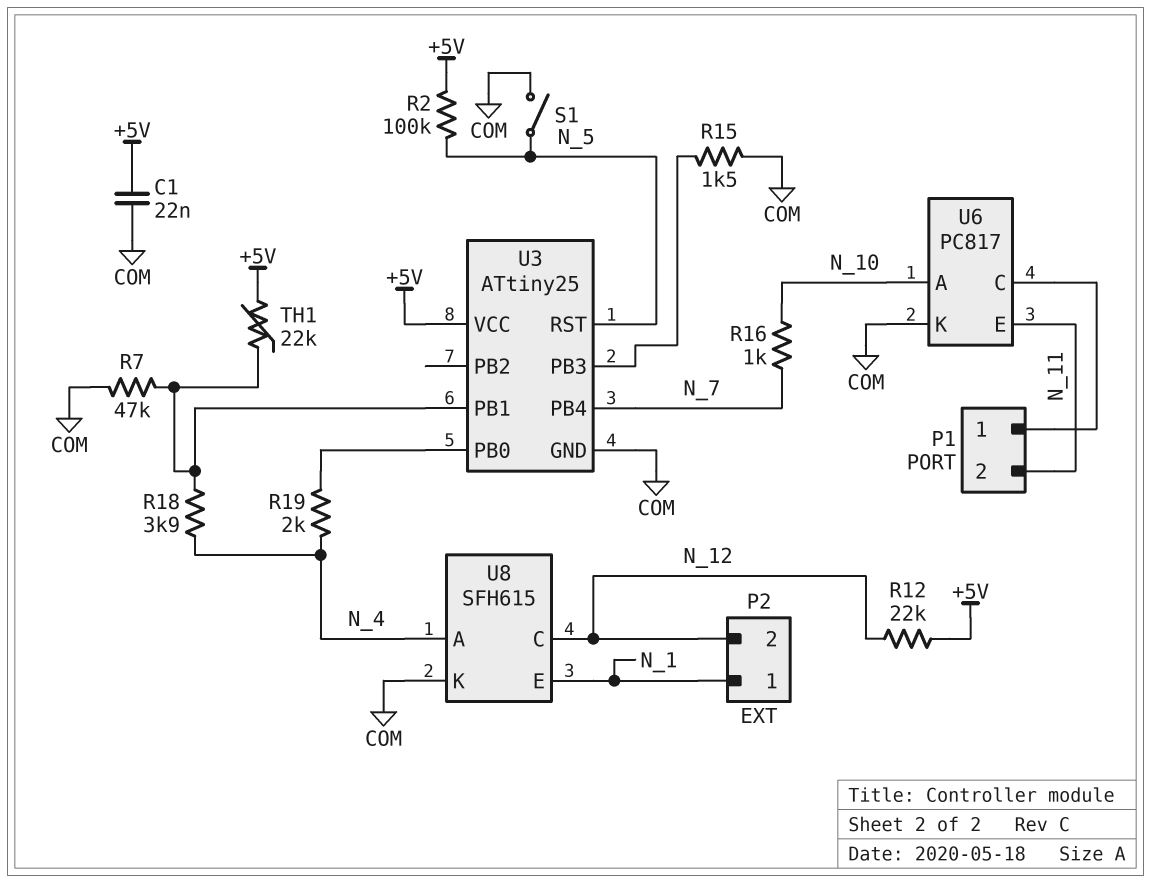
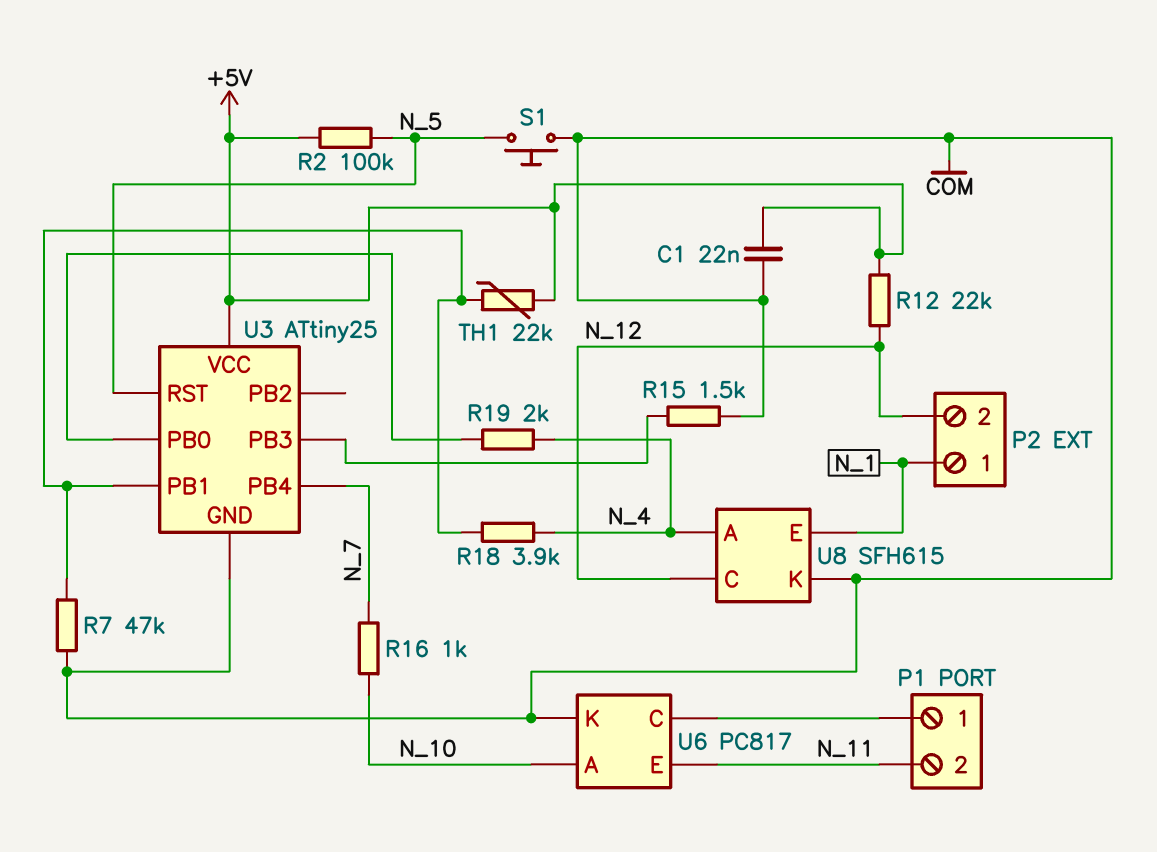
S1: switch (COM, N_5) -> button (COM, N_5)

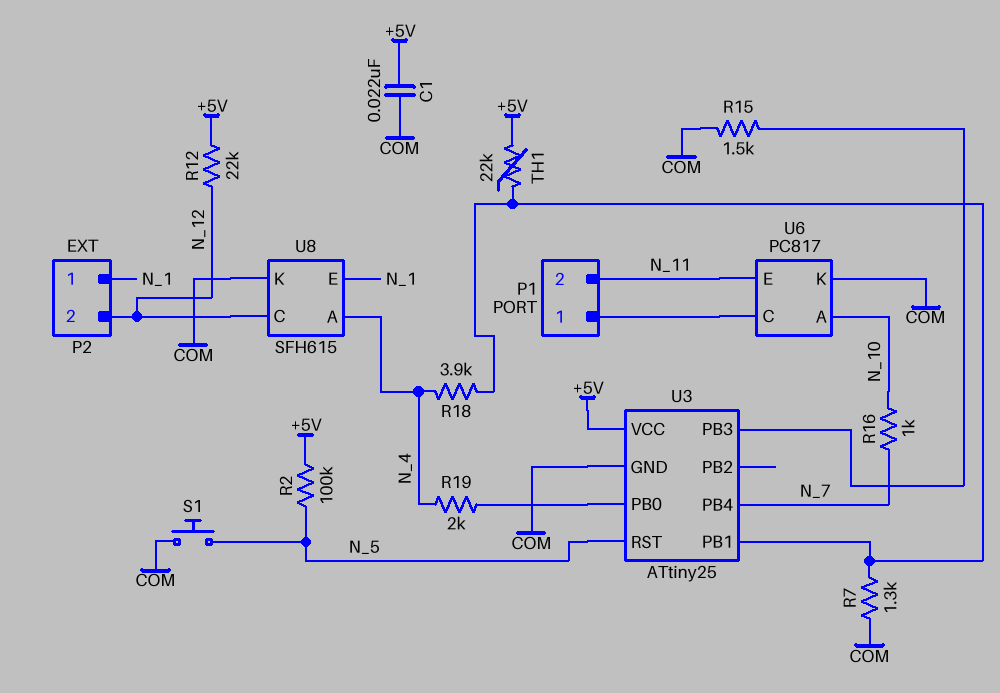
R7: 47k (COM, U3/PB1) -> 1.3k (COM, U3/PB1)

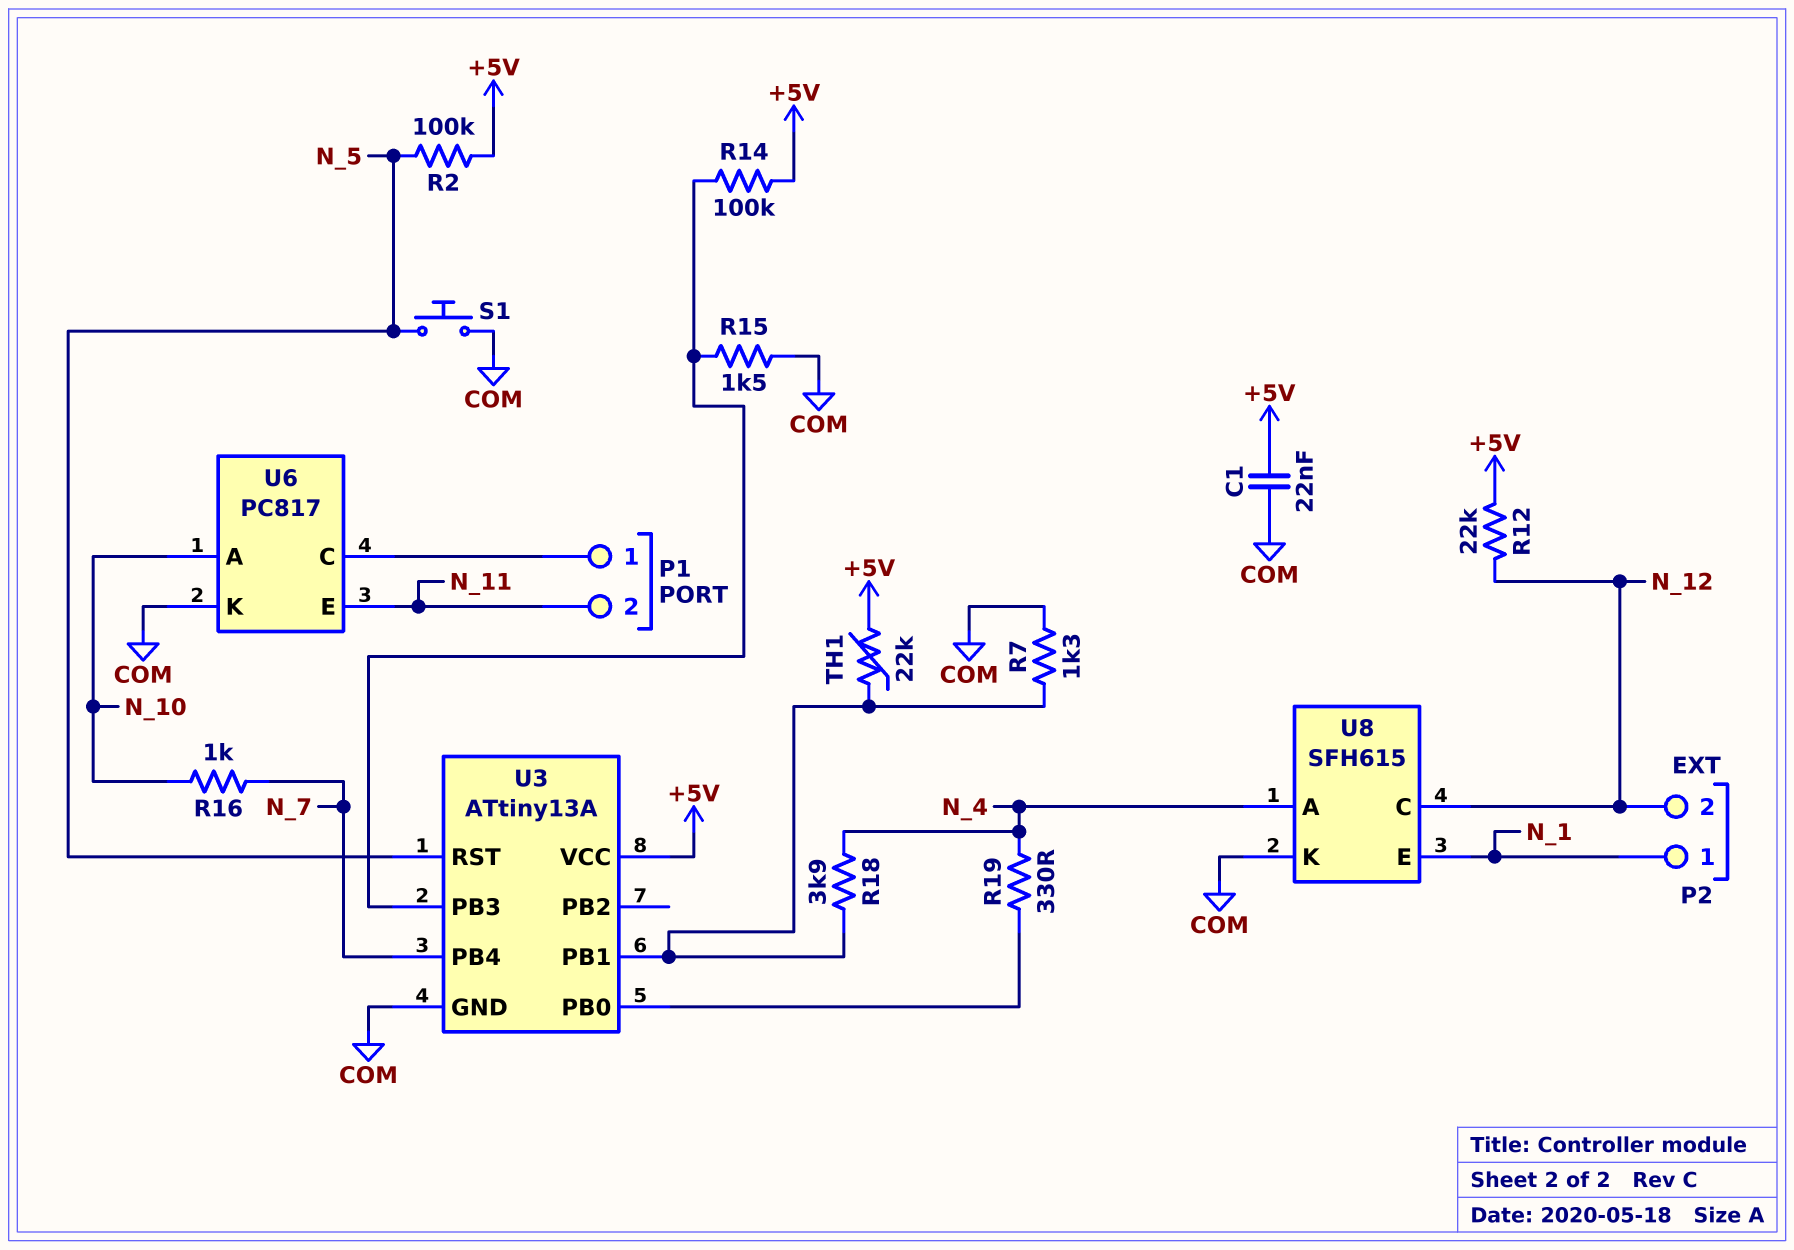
R14: none -> 100k (+5V, U3/PB3)
R19: 2k (N_4, U3/PB0) -> 330 (N_4, U3/PB0)
U3: ATtiny25 -> ATtiny13A

